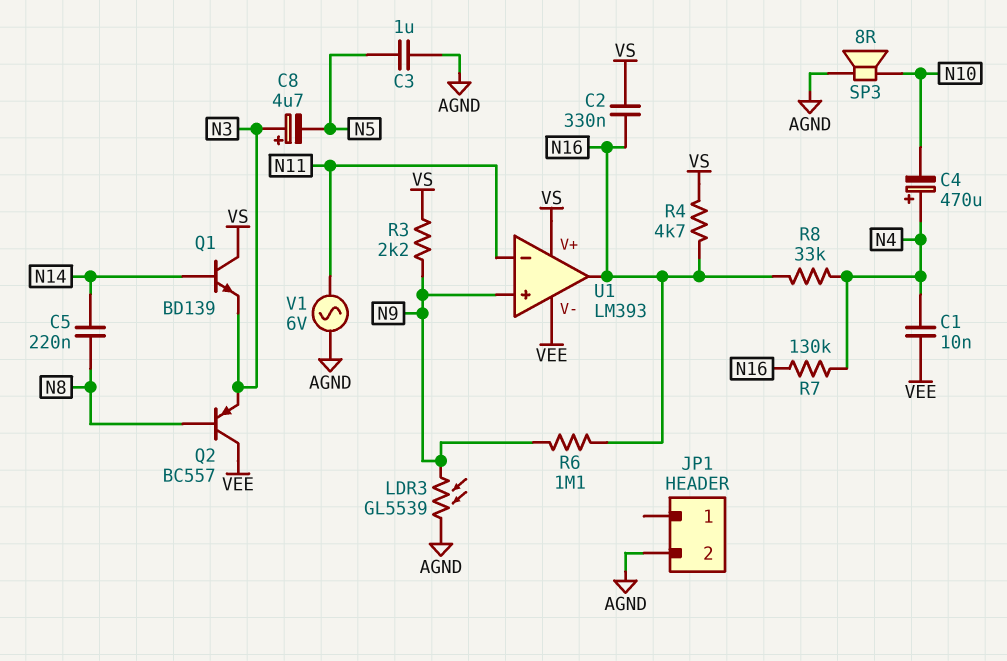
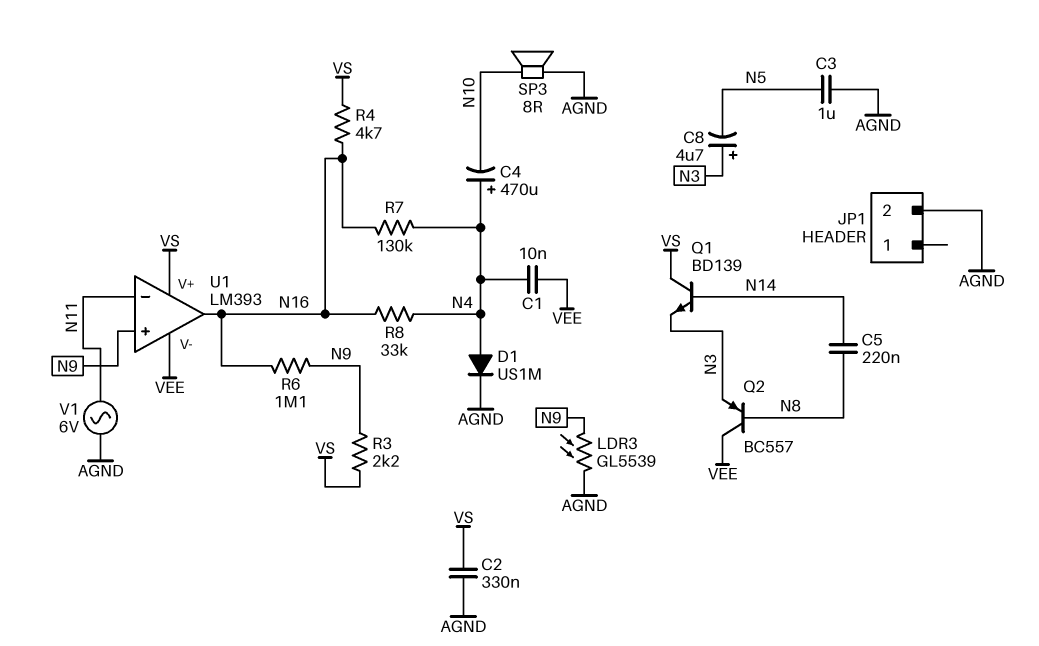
C2: 330nF (N16, VS) -> 330nF (AGND, VS)
D1: none -> diode US1M (A N4, K AGND)

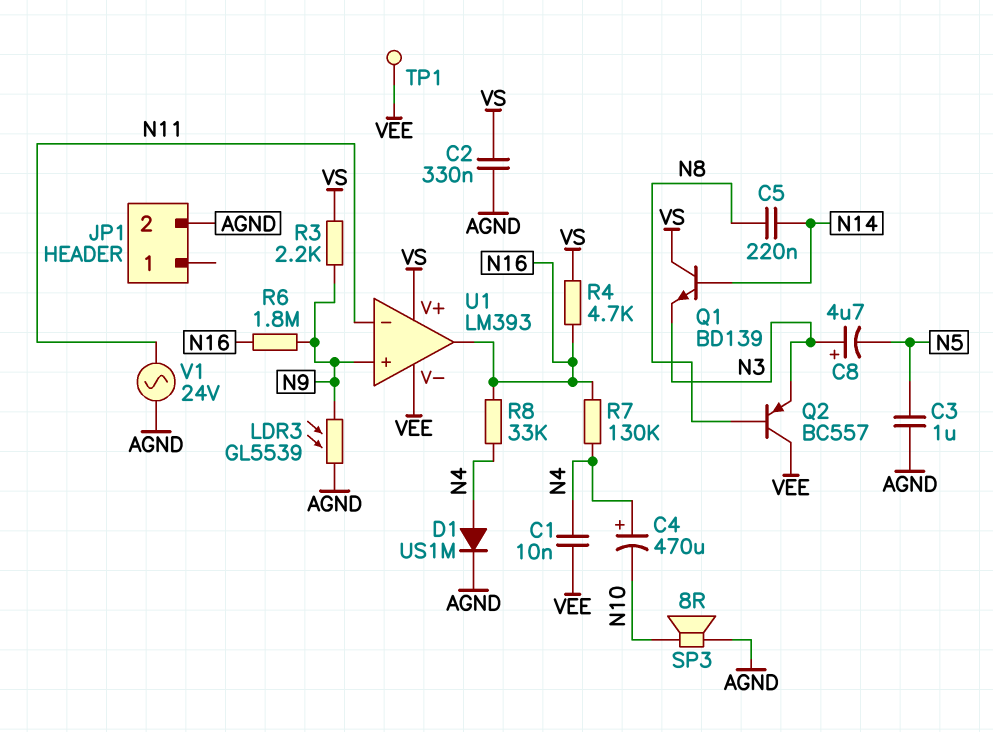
R6: 1.1M (N9, N16) -> 1.8M (N9, N16)
TP1: none -> test point (VEE)
V1: AC 6V (AGND, N11) -> AC 24V (AGND, N11)

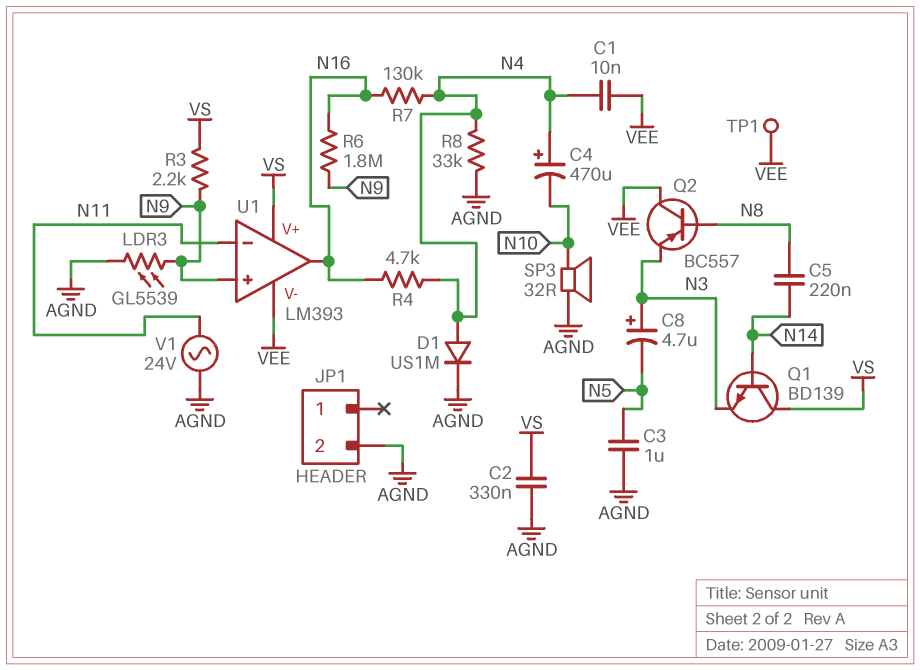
R4: 4.7k (N16, VS) -> 4.7k (N4, N16)
R8: 33k (N4, N16) -> 33k (AGND, N4)
SP3: speaker 8R (AGND, N10) -> speaker 32R (AGND, N10)

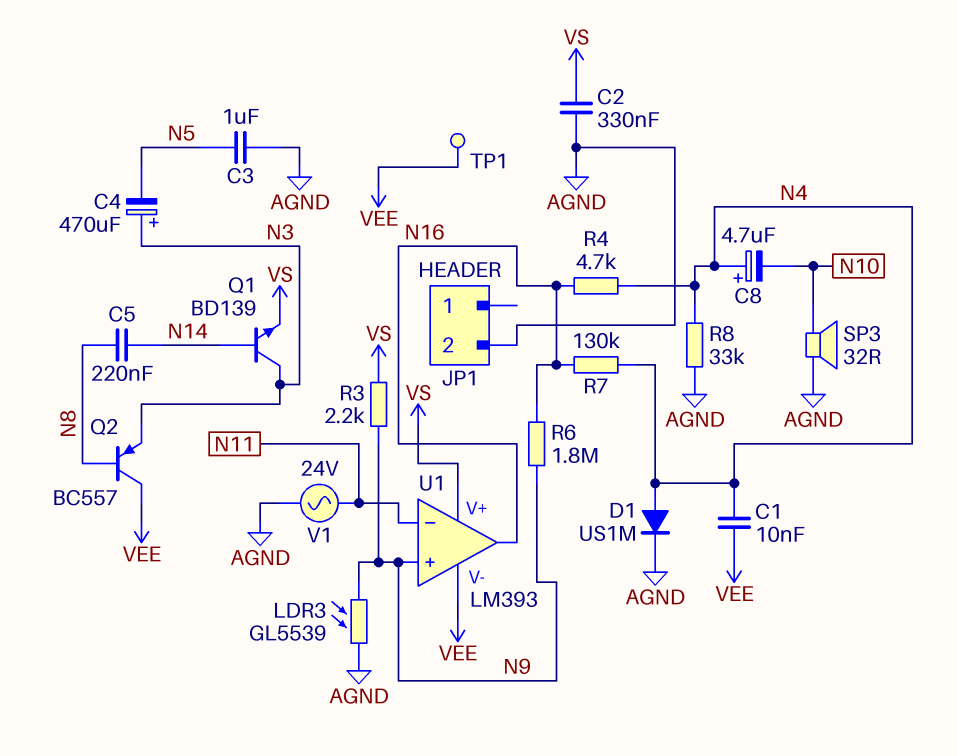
C4: 470uF (plus N4, minus N10) -> 470uF (plus N3, minus N5)
C8: 4.7uF (plus N3, minus N5) -> 4.7uF (plus N4, minus N10)
Q1: NPN BD139 (B N14, C VS, E N3) -> NPN BD139 (B N14, C N3, E VS)

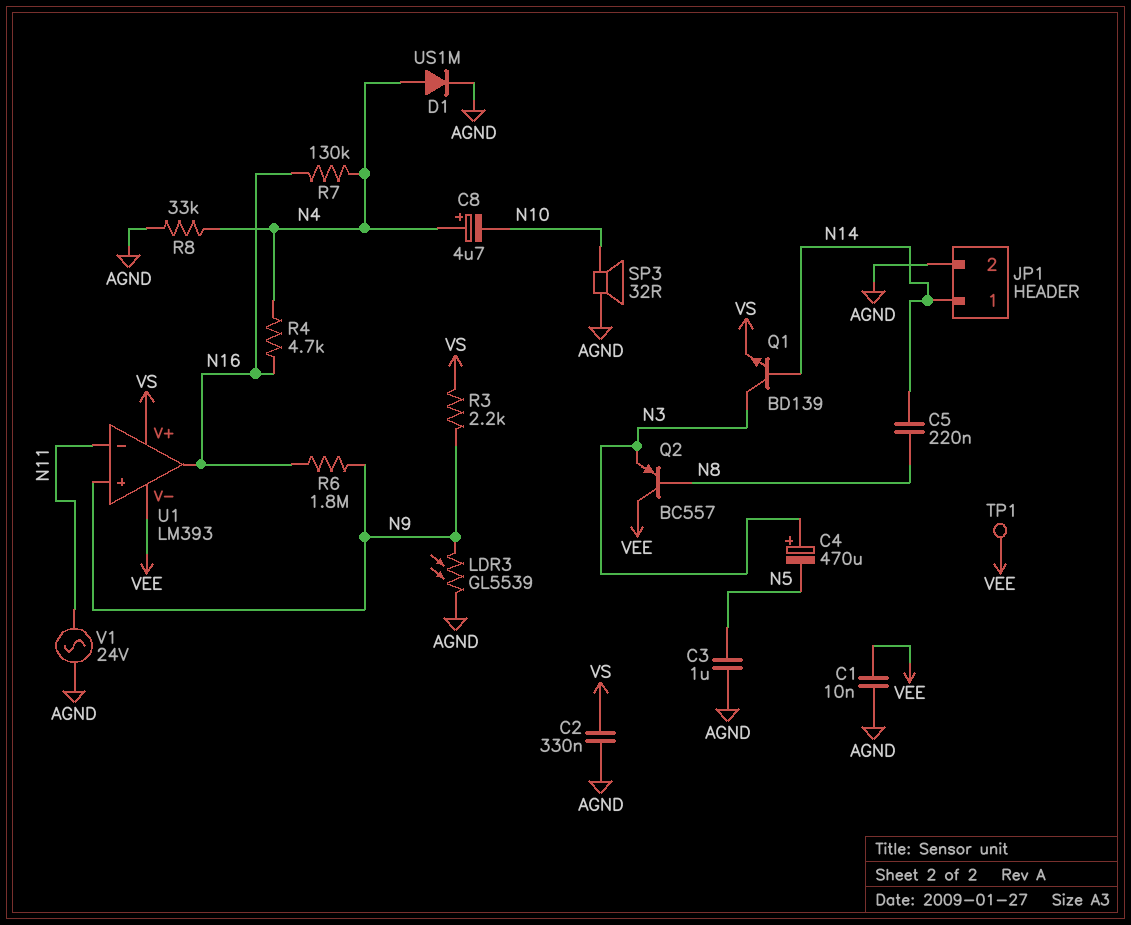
C1: 10nF (N4, VEE) -> 10nF (AGND, VEE)
JP1 pin 1: none -> N14

